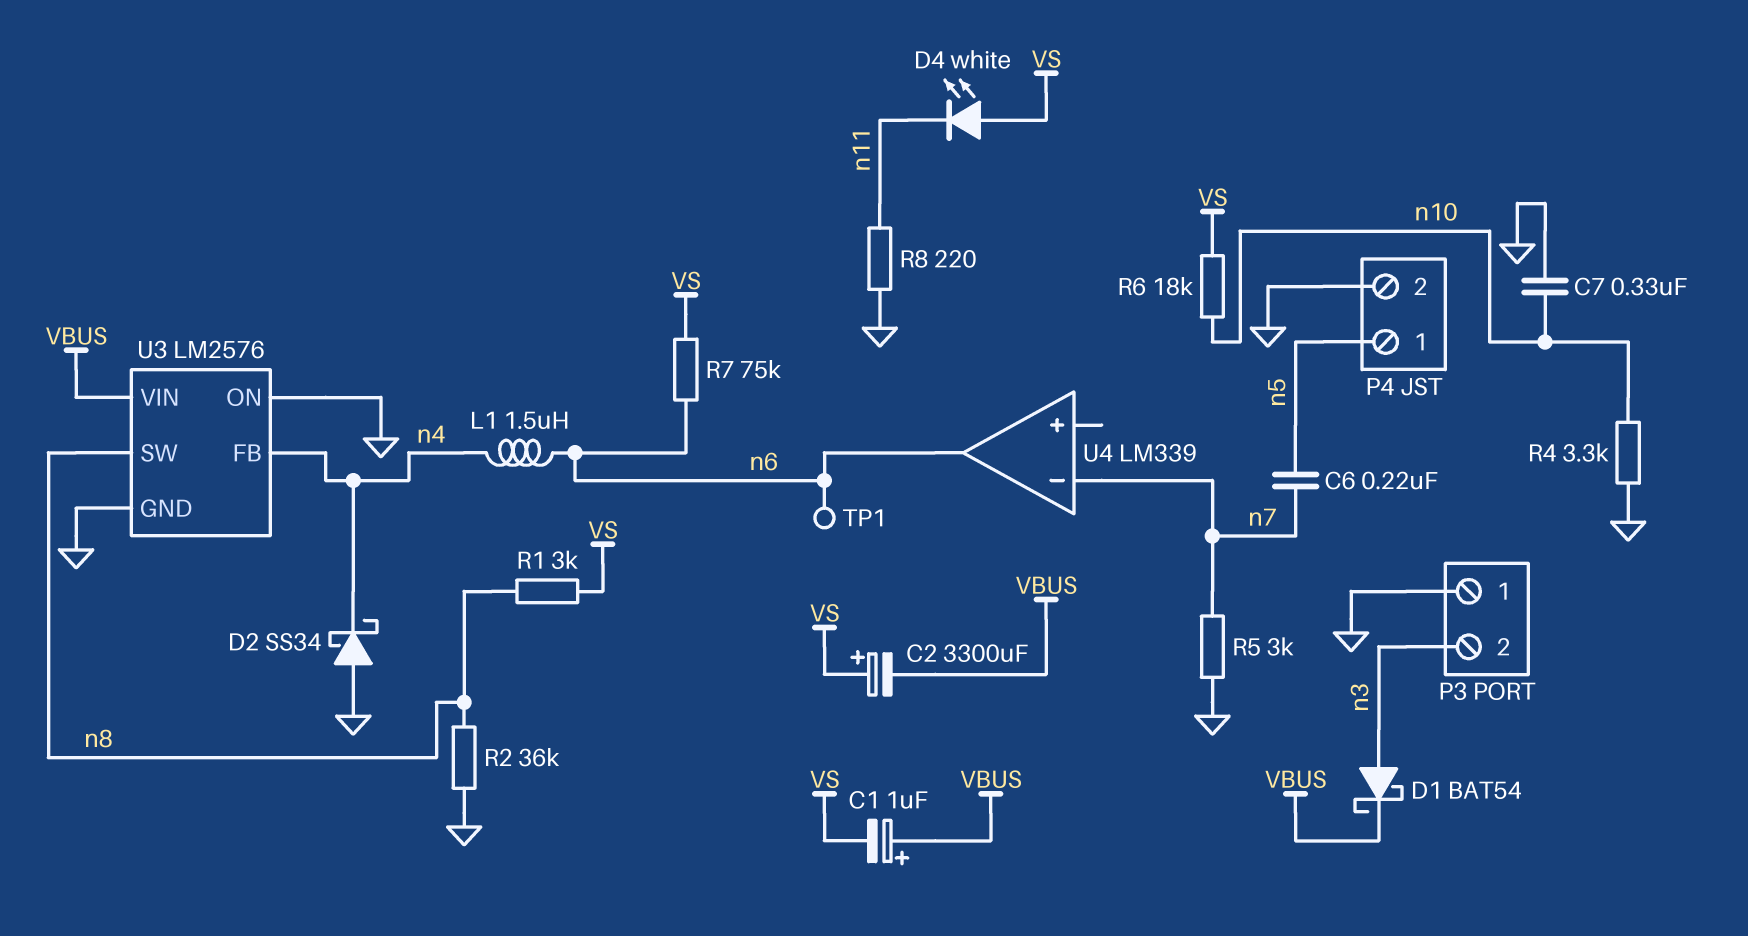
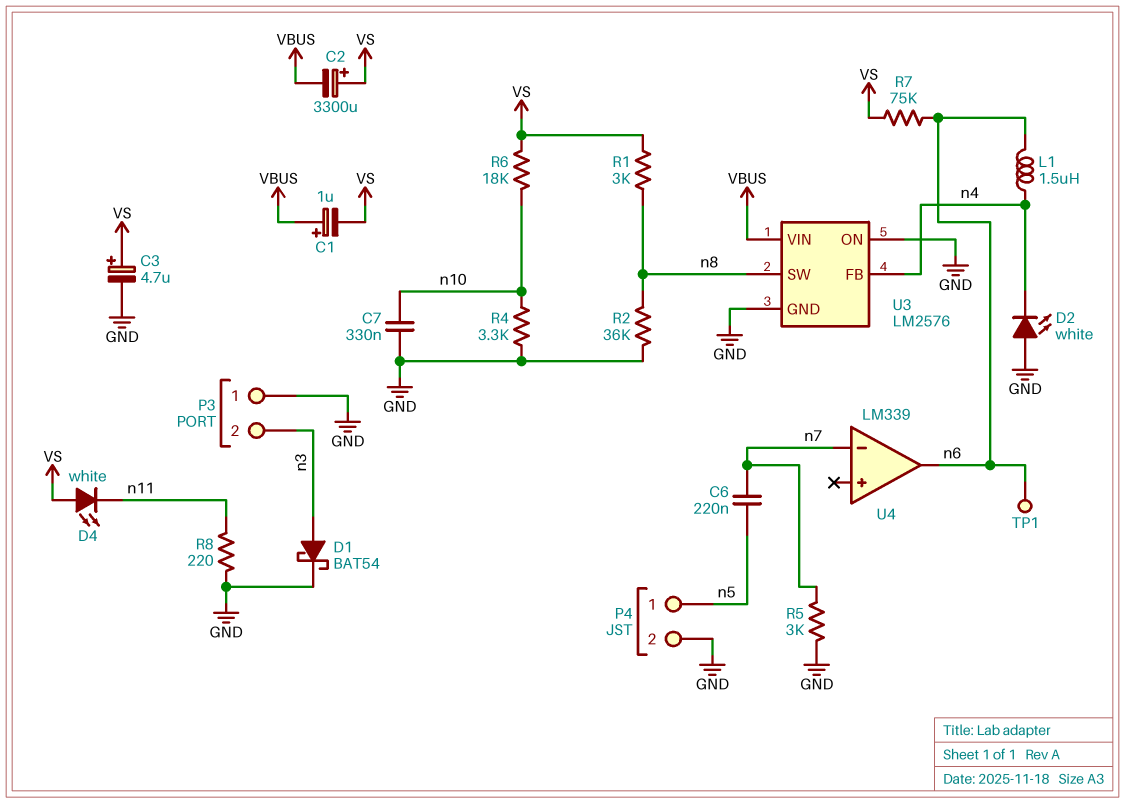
C3: none -> 4.7uF (plus VS, minus GND)
D1: schottky BAT54 (A n3, K VBUS) -> schottky BAT54 (A n3, K GND)
D2: schottky SS34 (A GND, K n4) -> LED white (A GND, K n4)

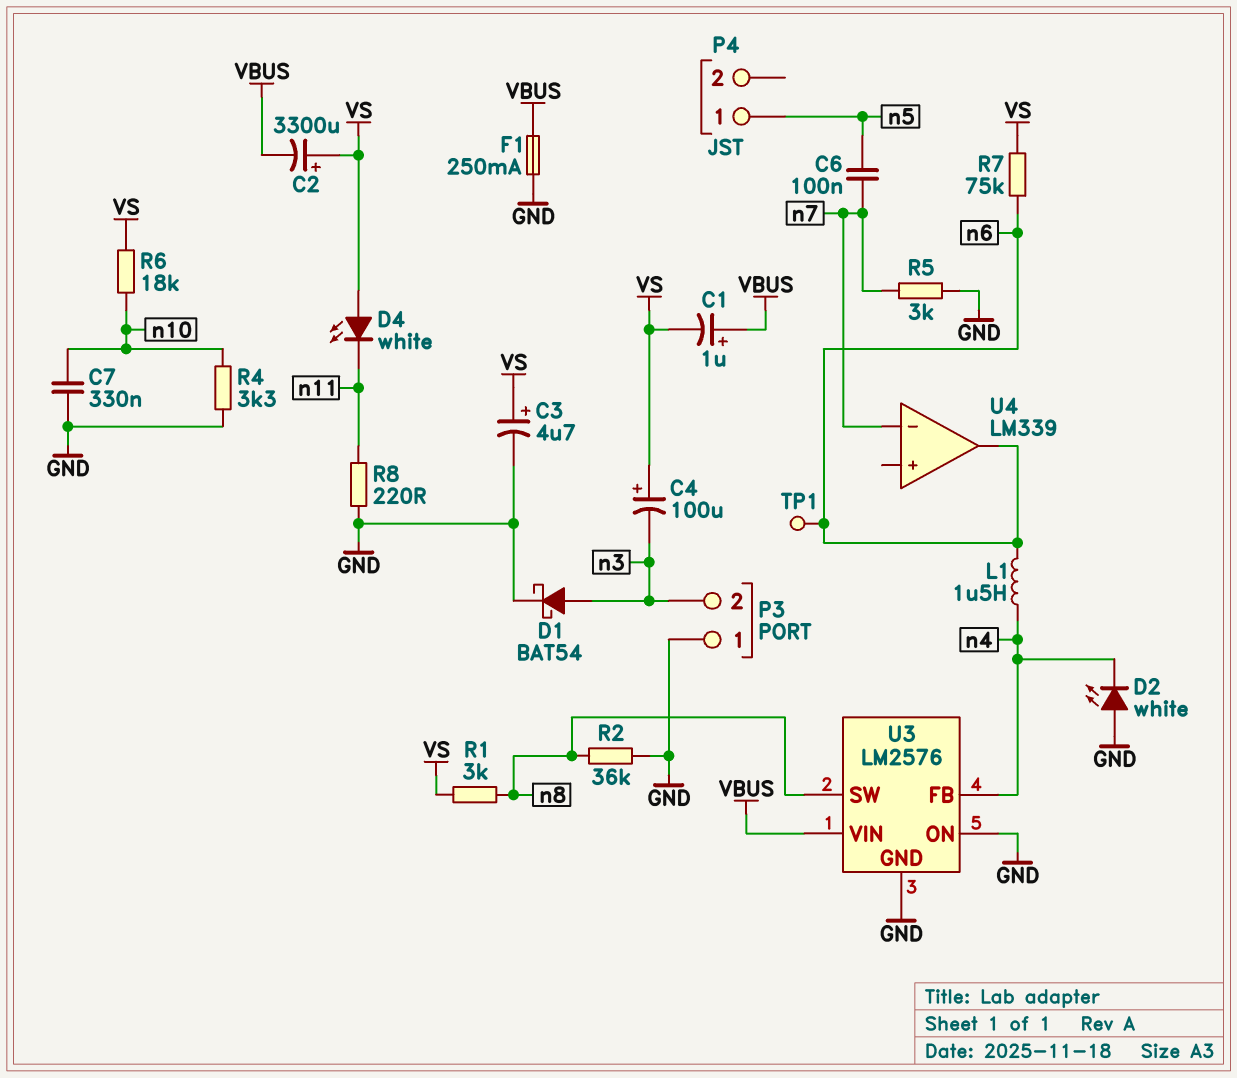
C4: none -> 100uF (plus VS, minus n3)
C6: 220nF (n5, n7) -> 100nF (n5, n7)
F1: none -> 250mA (GND, VBUS)
P4 pin 2: GND -> none

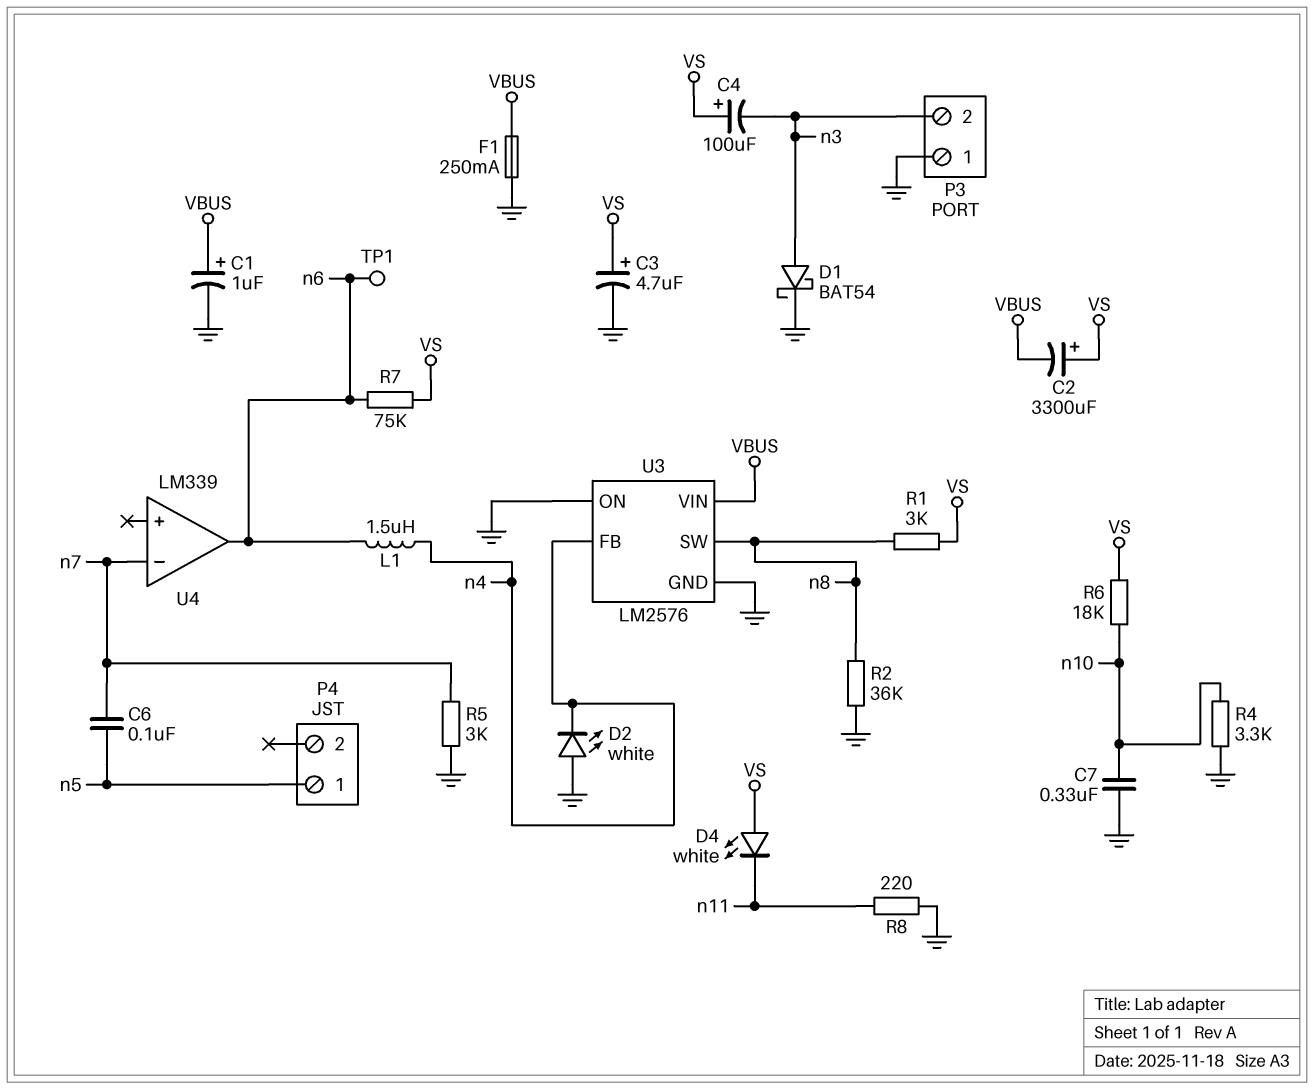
C1: 1uF (plus VBUS, minus VS) -> 1uF (plus VBUS, minus GND)

